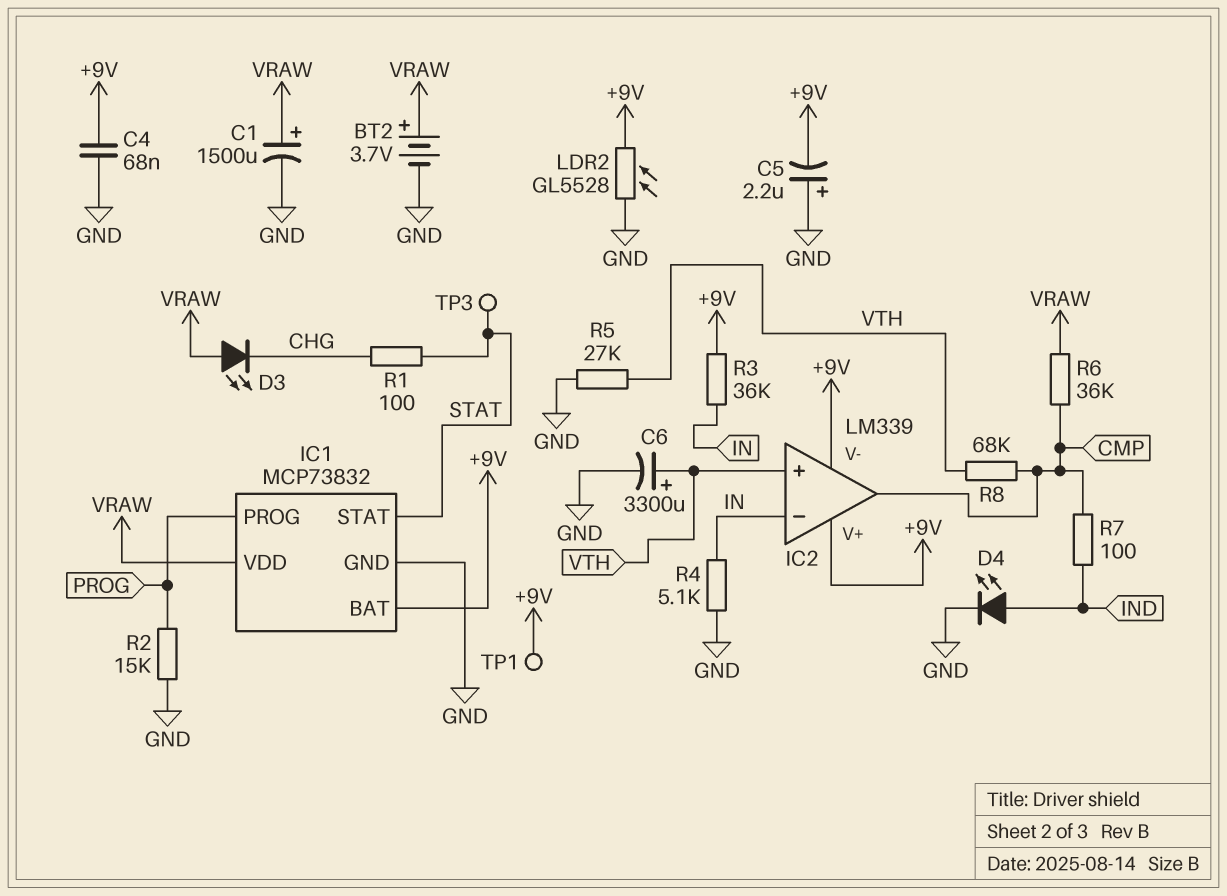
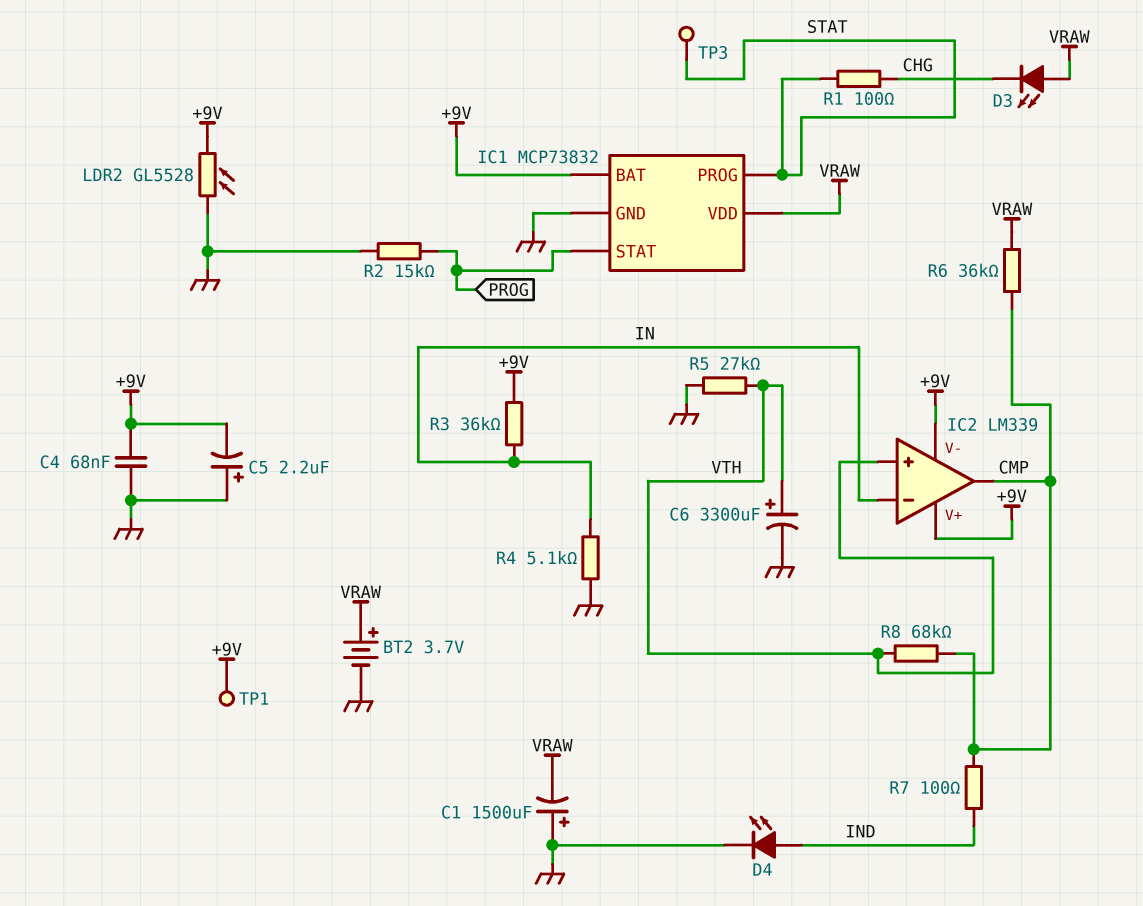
C1: 1500uF (plus VRAW, minus GND) -> 1500uF (plus GND, minus VRAW)
IC1 pin PROG: PROG -> STAT
IC1 pin STAT: STAT -> PROG

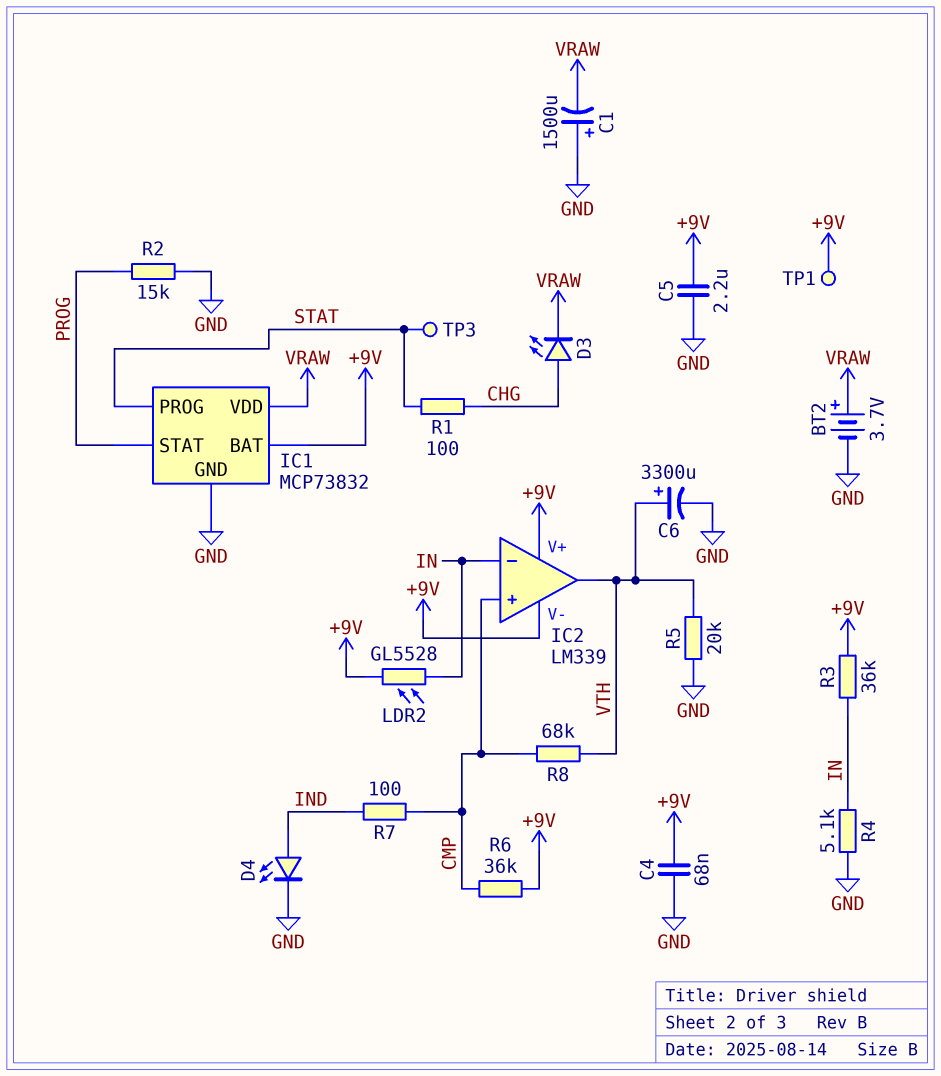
C5: 2.2uF (plus GND, minus +9V) -> 2.2uF (+9V, GND)
D3: LED (A VRAW, K CHG) -> LED (A CHG, K VRAW)
IC2 pin in+: VTH -> CMP
IC2 pin out: CMP -> VTH
LDR2: GL5528 (+9V, GND) -> GL5528 (+9V, IN)
R5: 27k (GND, VTH) -> 20k (GND, VTH)
R6: 36k (CMP, VRAW) -> 36k (+9V, CMP)

